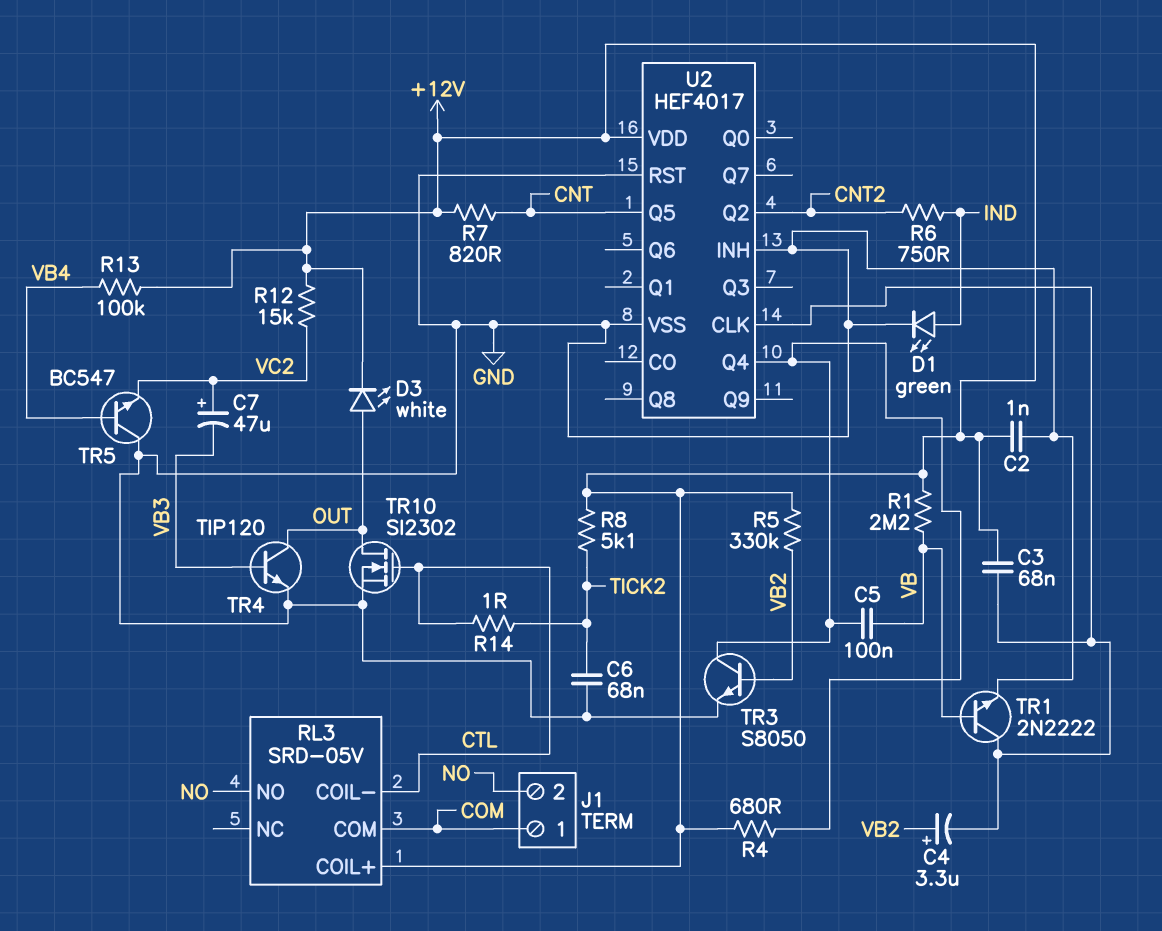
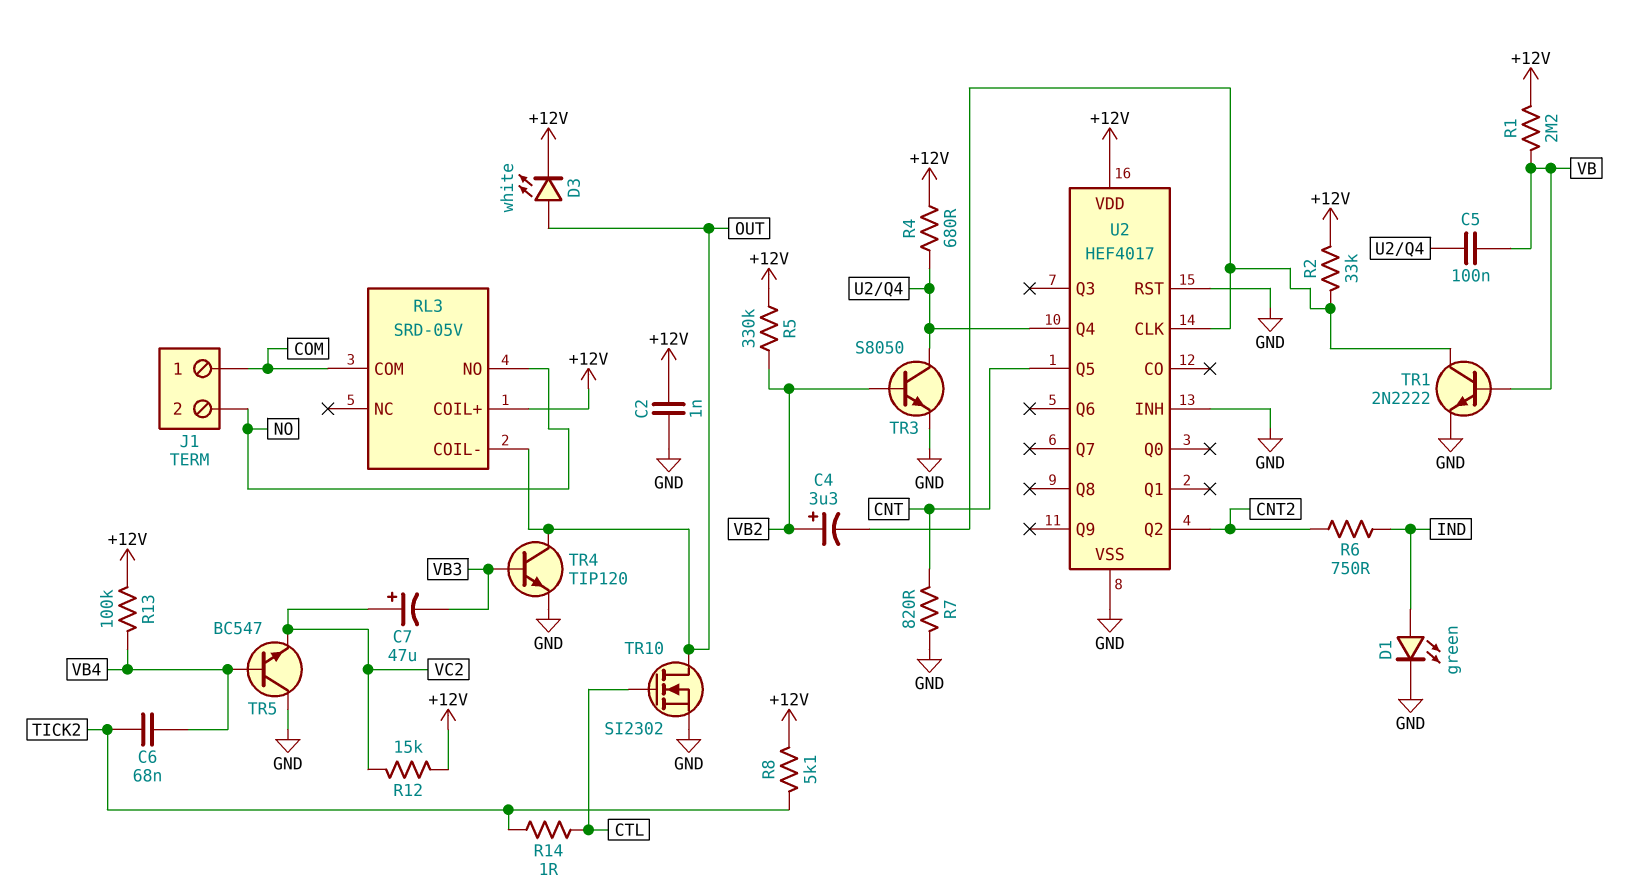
C3: 68nF (+12V, U2/CLK) -> none
C6: 68nF (GND, TICK2) -> 68nF (TICK2, VB4)
R2: none -> 33k (+12V, U2/CLK)
R7: 820 (+12V, CNT) -> 820 (CNT, GND)
RL3 pin COIL-: CTL -> OUT

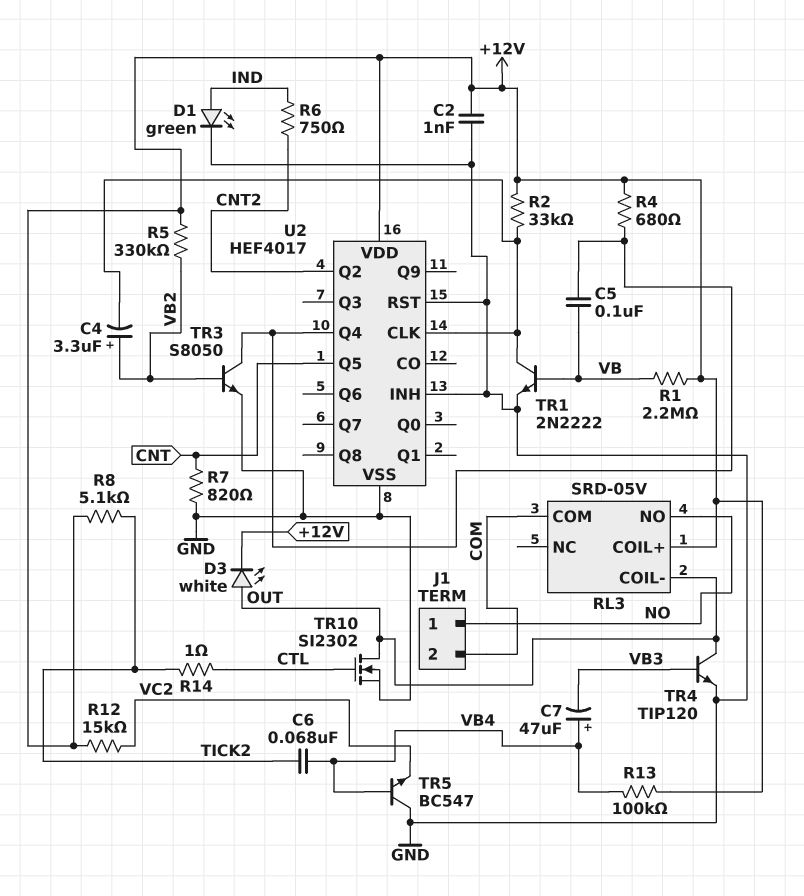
C7: 47uF (plus VC2, minus VB3) -> 47uF (plus VB4, minus VB3)
J1 pin 1: COM -> NO
J1 pin 2: NO -> COM

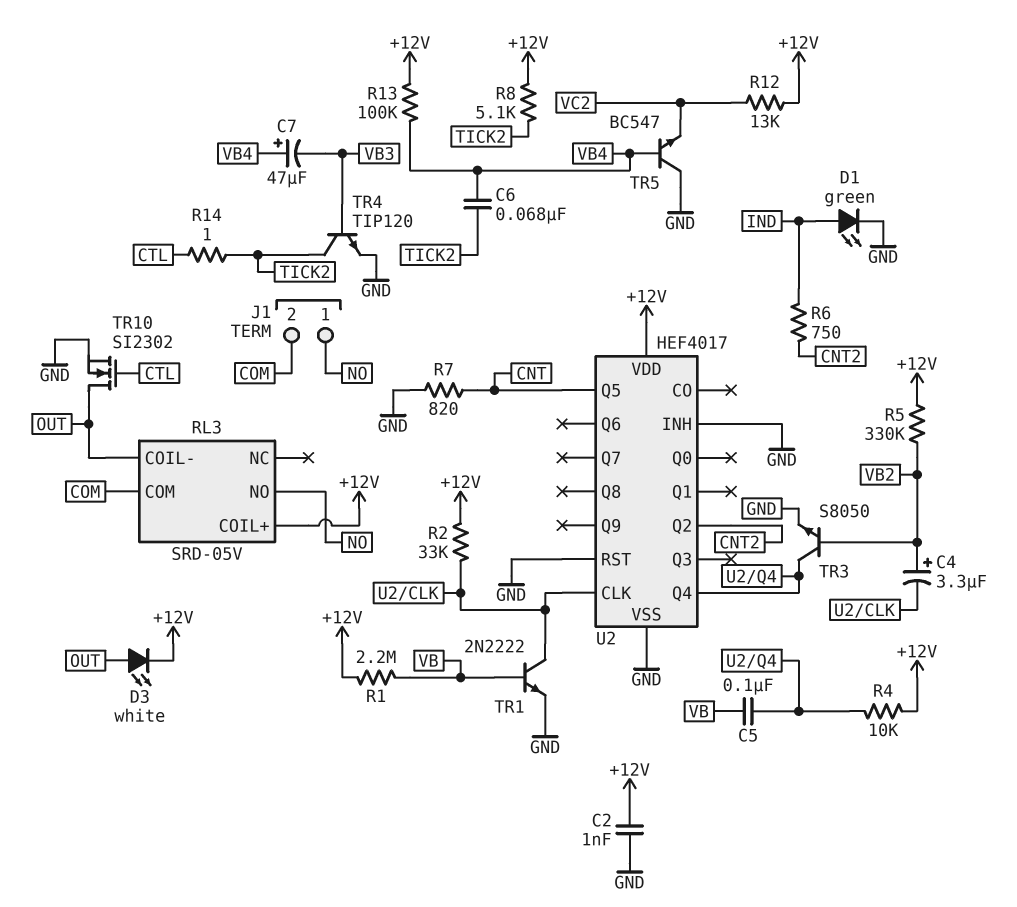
R4: 680 (+12V, U2/Q4) -> 10k (+12V, U2/Q4)
R12: 15k (+12V, VC2) -> 13k (+12V, VC2)
TR4: NPN TIP120 (B VB3, C OUT, E GND) -> NPN TIP120 (B VB3, C TICK2, E GND)

